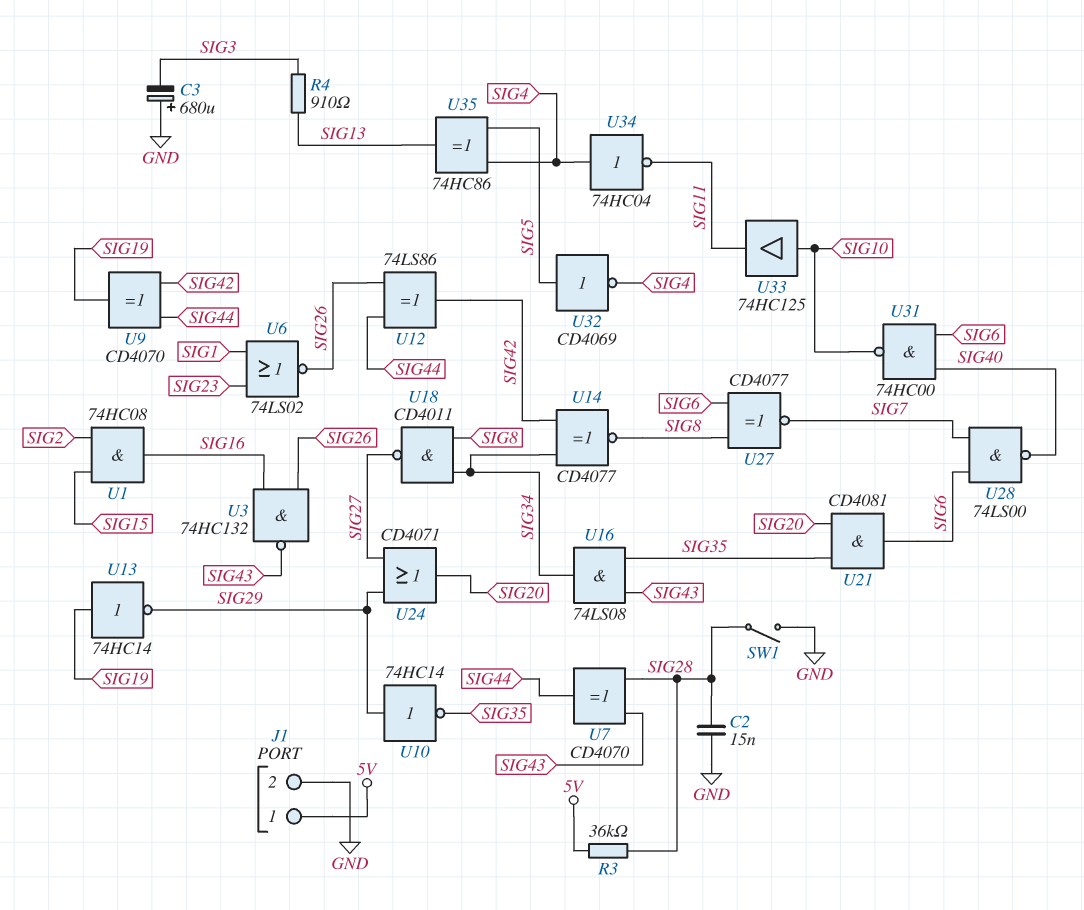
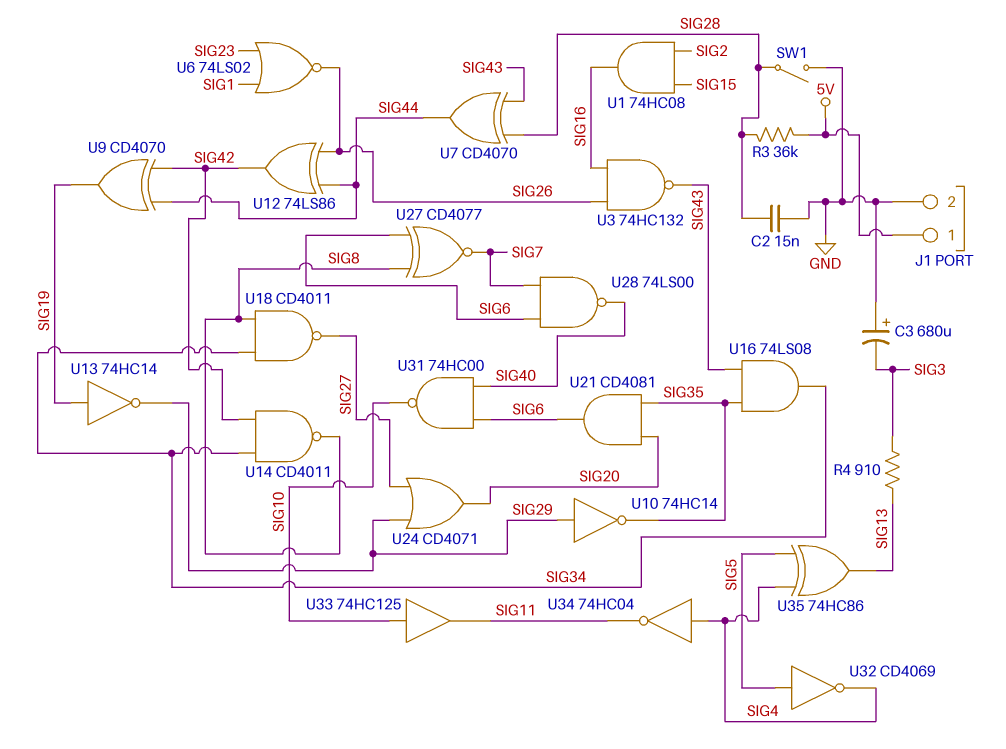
U14: XNOR CD4077 (in SIG34, in SIG42, out SIG8) -> NAND CD4011 (in SIG34, in SIG42, out SIG8)

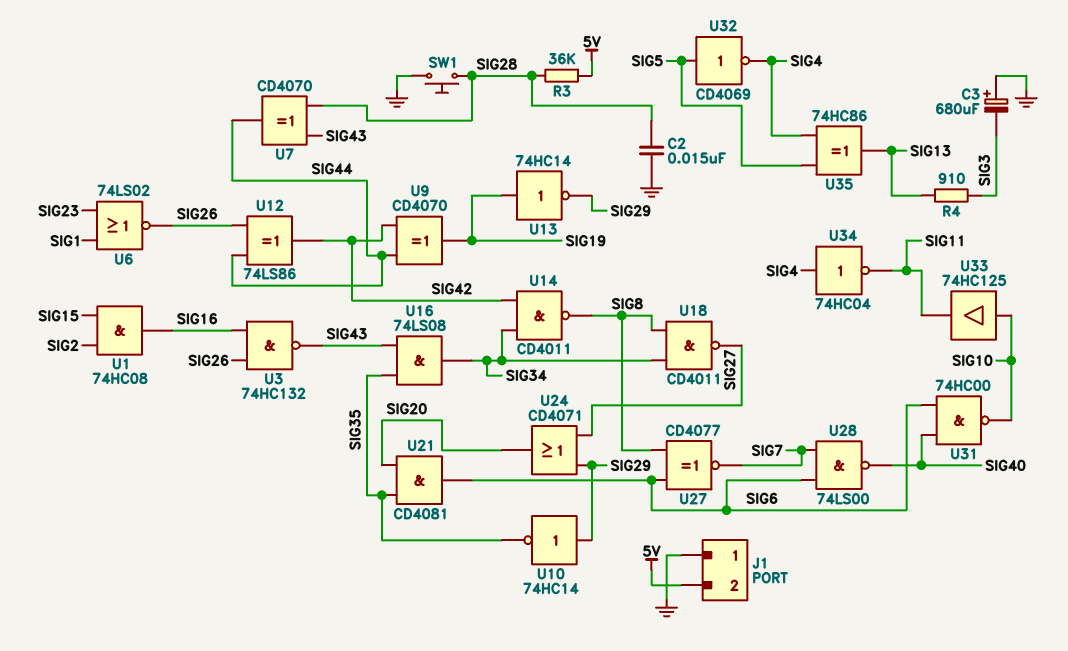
J1 pin 1: 5V -> GND
J1 pin 2: GND -> 5V
SW1: switch (GND, SIG28) -> button (GND, SIG28)

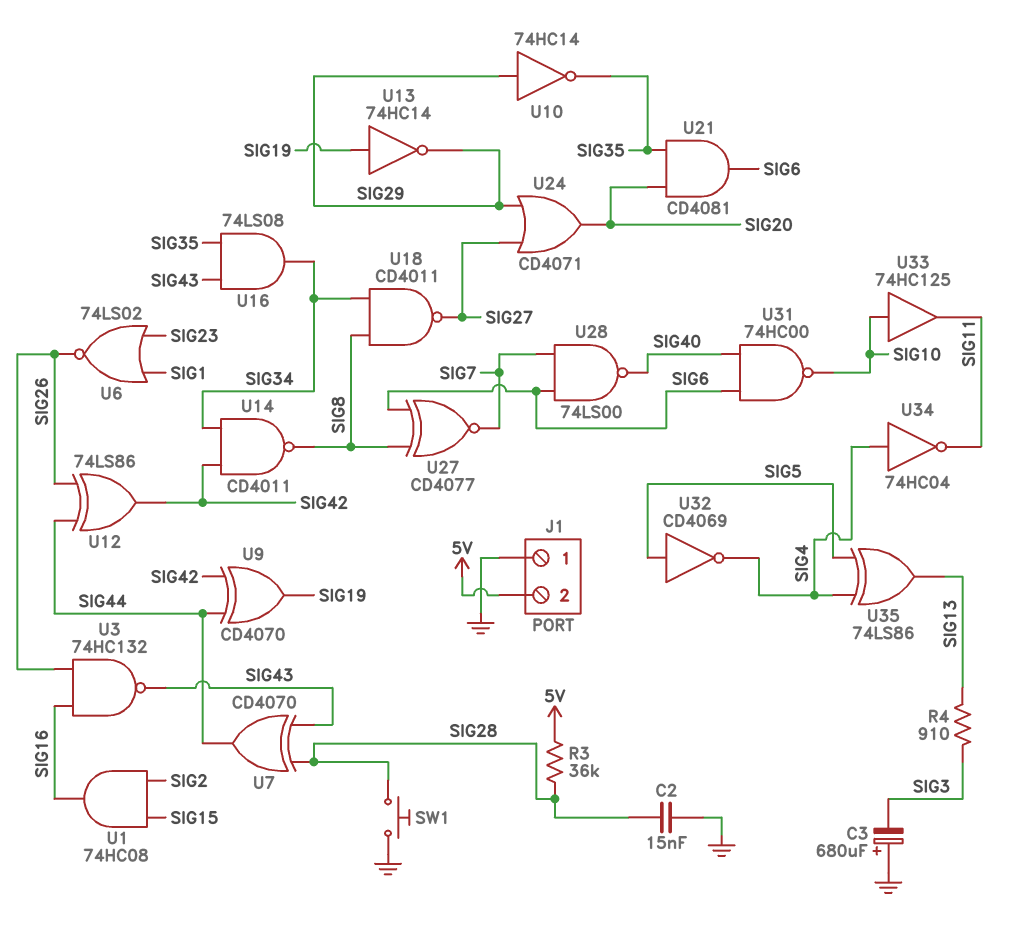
U35: XOR 74HC86 (in SIG4, in SIG5, out SIG13) -> XOR 74LS86 (in SIG4, in SIG5, out SIG13)

